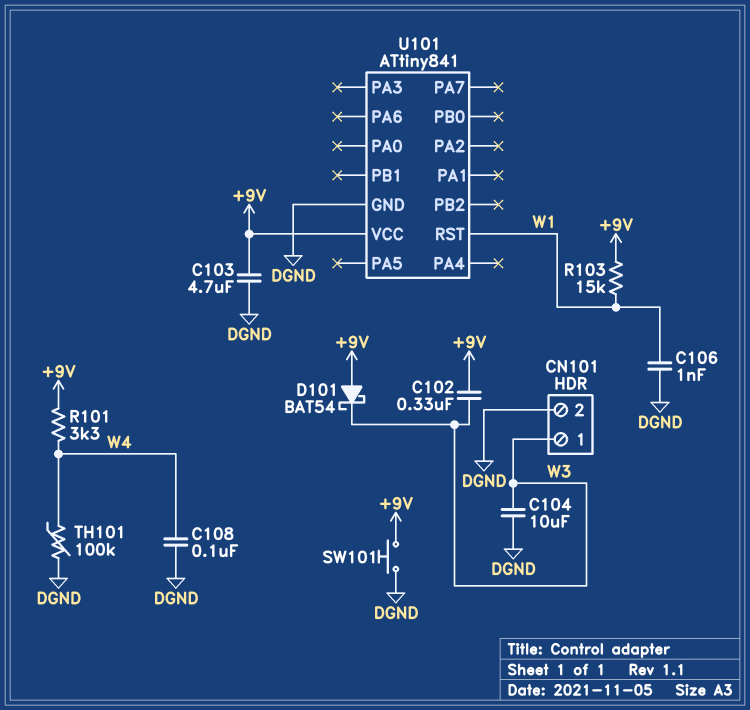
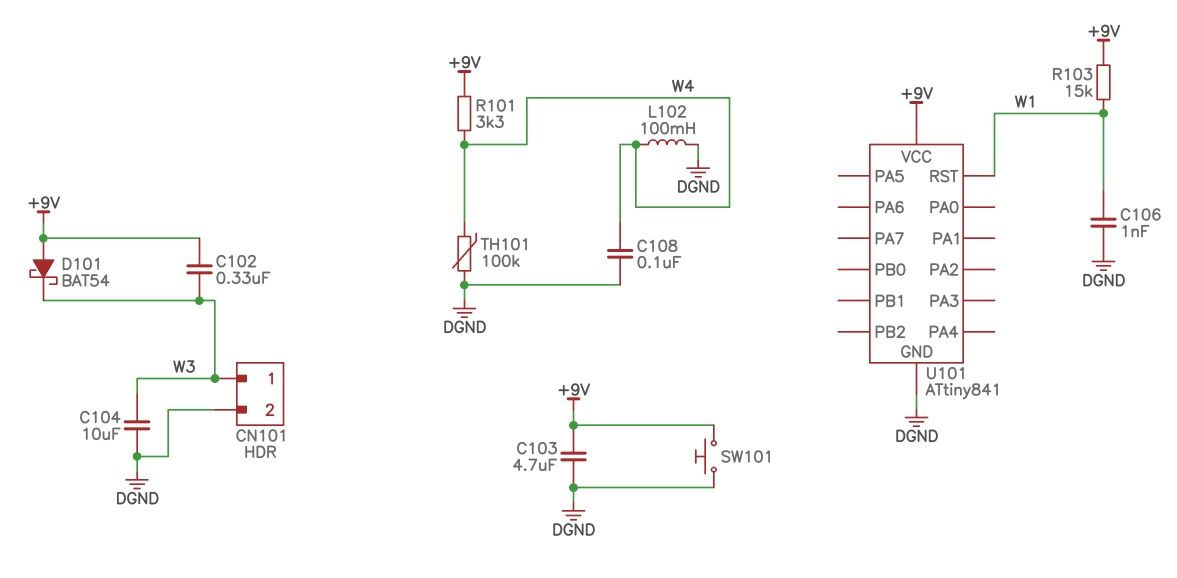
L102: none -> 100mH (DGND, W4)

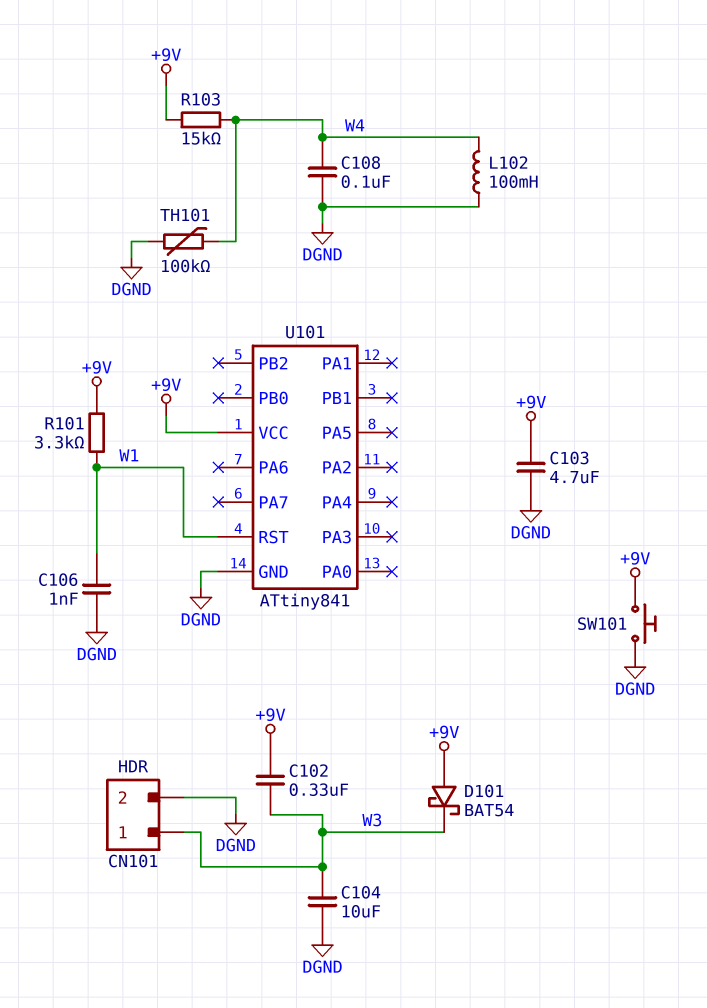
R101: 3.3k (+9V, W4) -> 3.3k (+9V, W1)
R103: 15k (+9V, W1) -> 15k (+9V, W4)

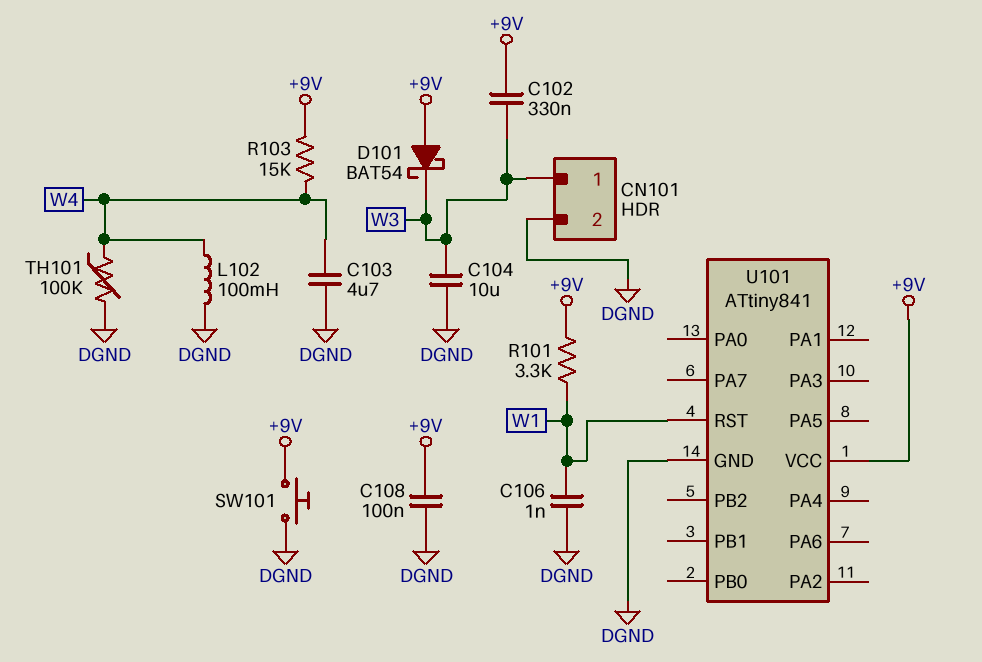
C103: 4.7uF (+9V, DGND) -> 4.7uF (DGND, W4)
C108: 100nF (DGND, W4) -> 100nF (+9V, DGND)

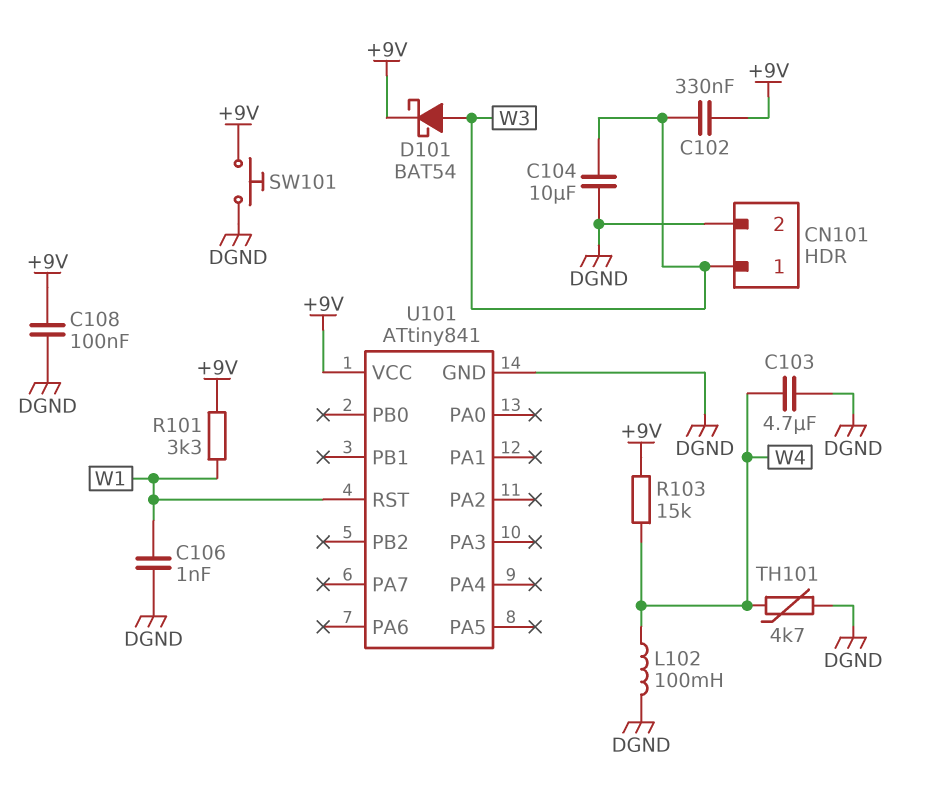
D101: schottky BAT54 (A +9V, K W3) -> schottky BAT54 (A W3, K +9V)
TH101: 100k (DGND, W4) -> 4.7k (DGND, W4)

